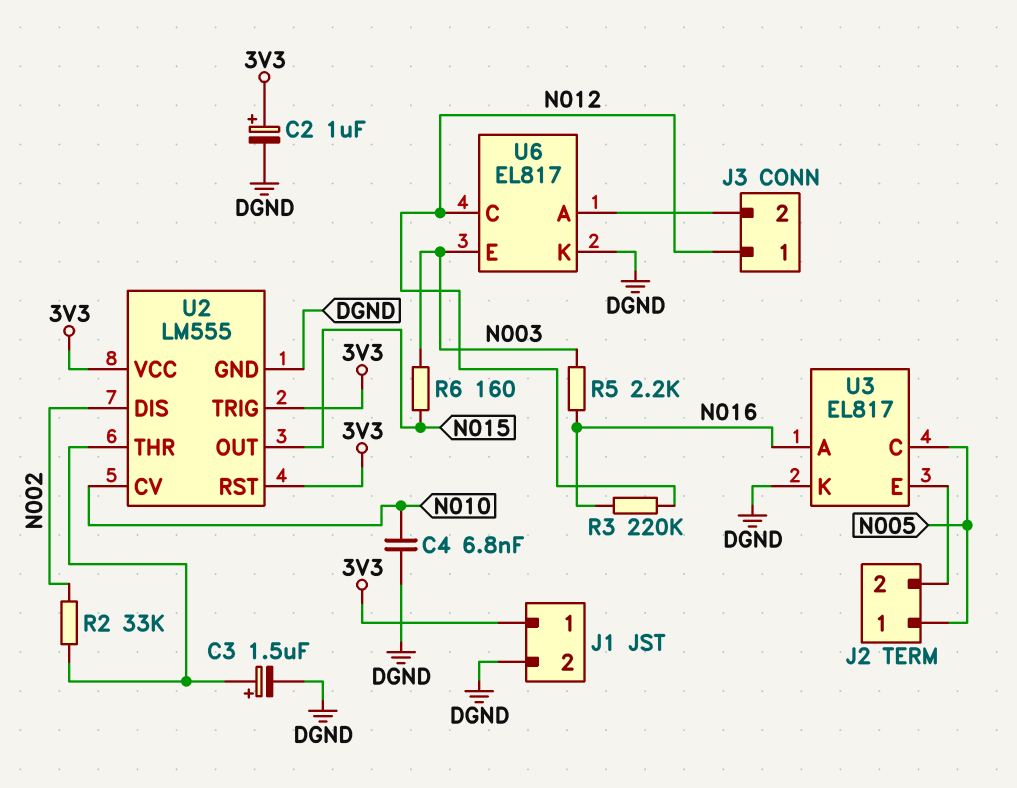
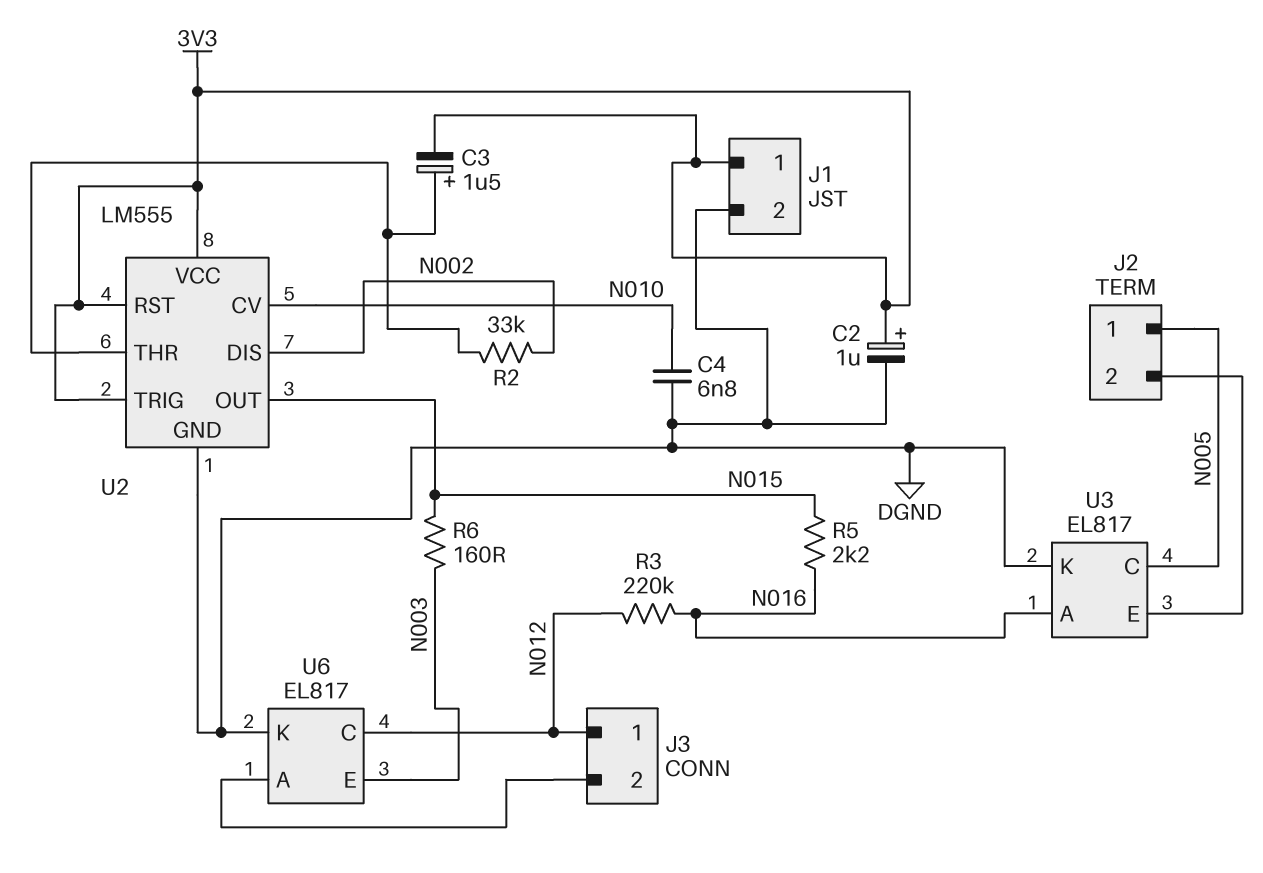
C3: 1.5uF (plus U2/THR, minus DGND) -> 1.5uF (plus U2/THR, minus 3V3)
R5: 2.2k (N003, N016) -> 2.2k (N015, N016)

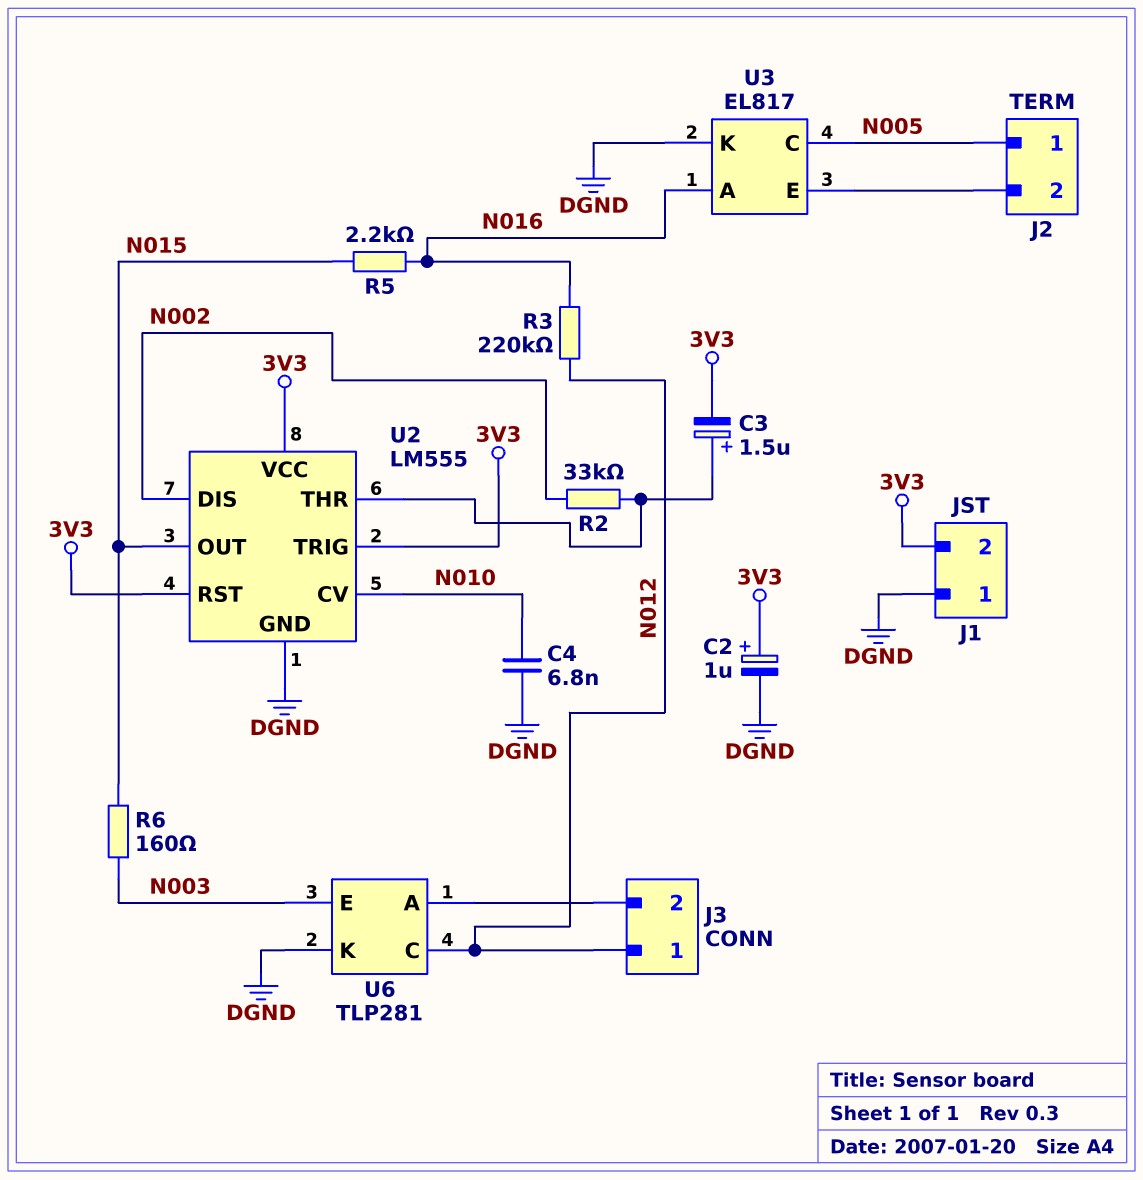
J1 pin 1: 3V3 -> DGND
J1 pin 2: DGND -> 3V3
U6: EL817 -> TLP281

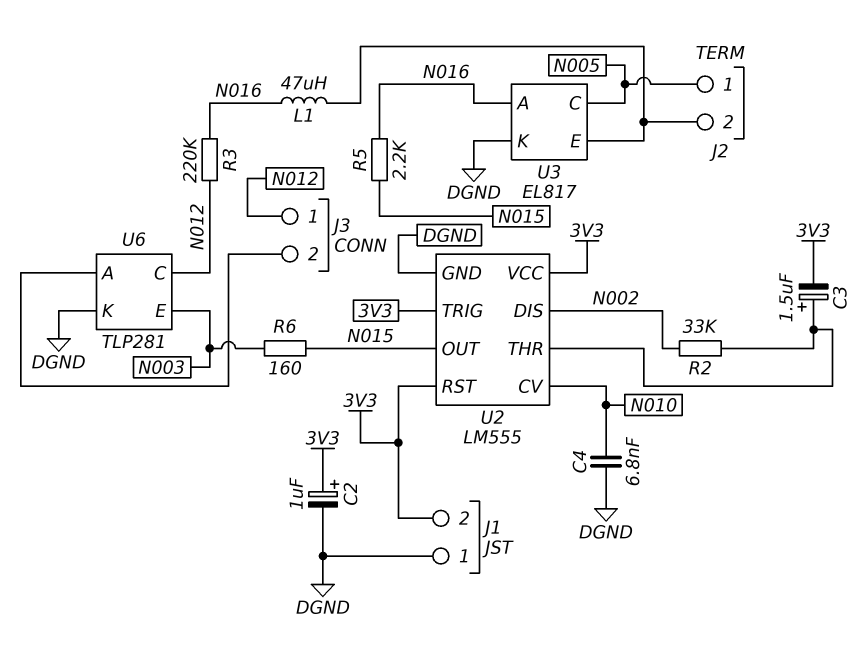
L1: none -> 47uH (J2/2, N016)

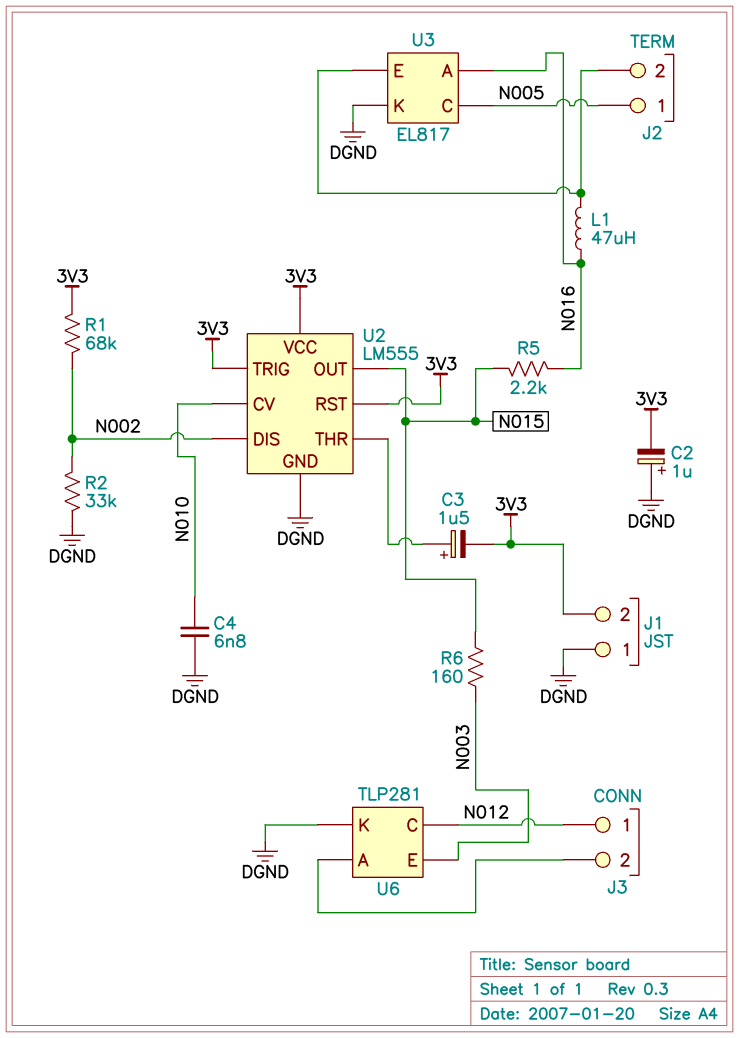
C2: 1uF (plus 3V3, minus DGND) -> 1uF (plus DGND, minus 3V3)
R1: none -> 68k (3V3, N002)
R2: 33k (N002, U2/THR) -> 33k (DGND, N002)
R3: 220k (N012, N016) -> none

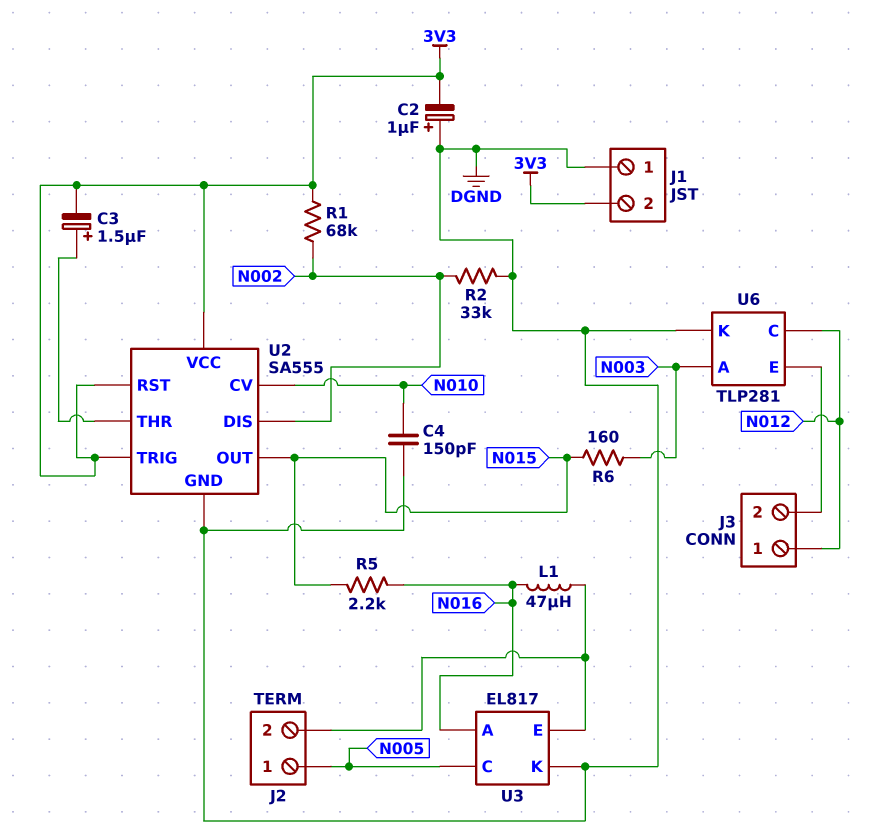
C4: 6.8nF (DGND, N010) -> 150pF (DGND, N010)
U2: LM555 -> SA555
U6 pin A: J3/2 -> N003
U6 pin E: N003 -> J3/2

